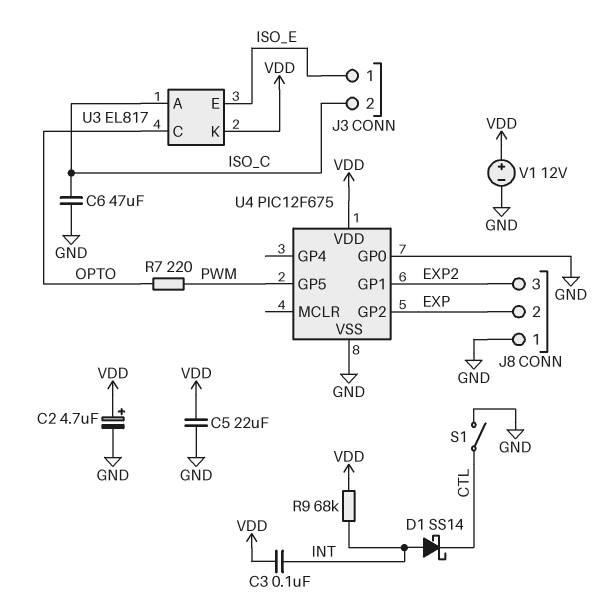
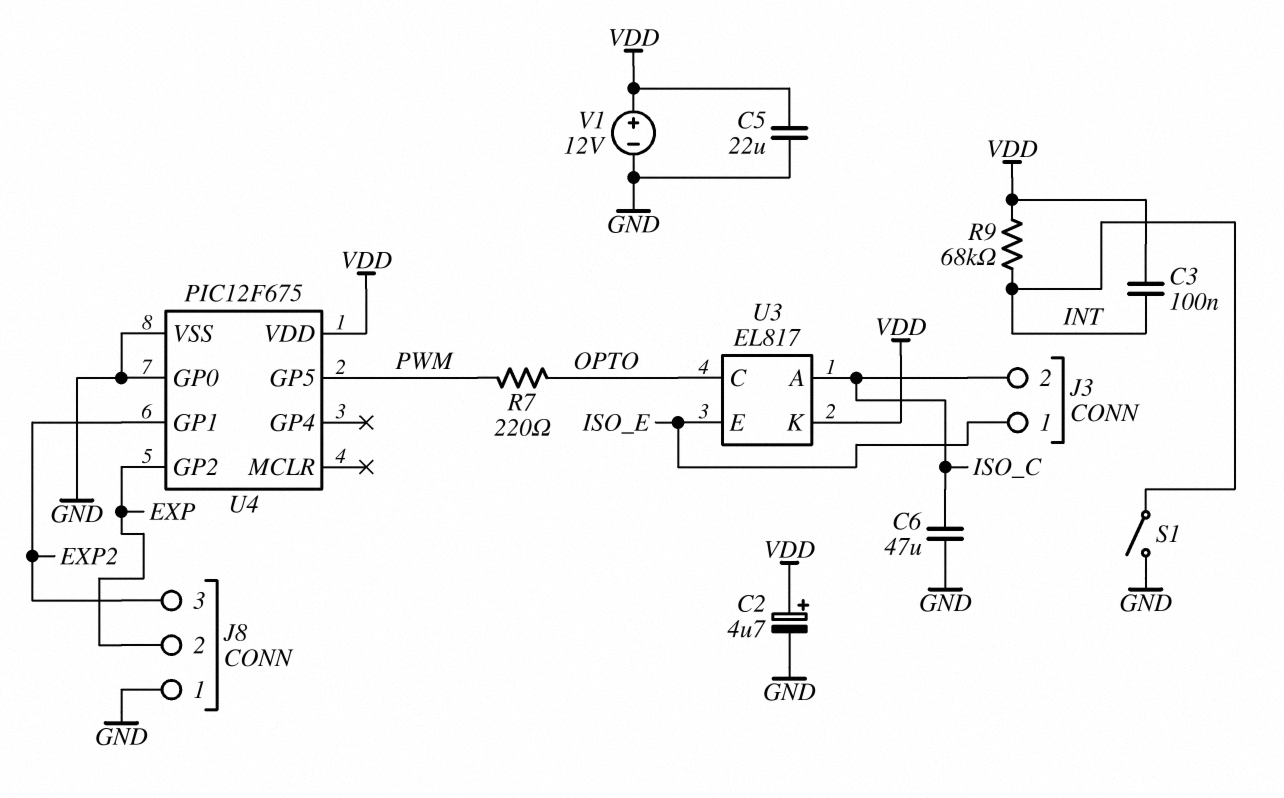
D1: schottky SS14 (A INT, K CTL) -> none
S1: switch (CTL, GND) -> switch (GND, INT)

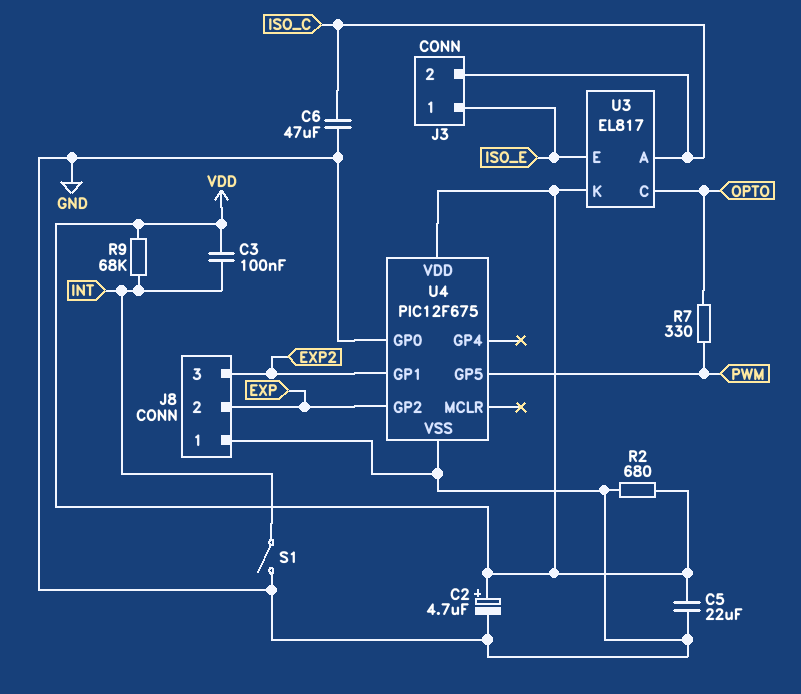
R2: none -> 680 (GND, VDD)
R7: 220 (OPTO, PWM) -> 330 (OPTO, PWM)
V1: 12V (plus VDD, minus GND) -> none

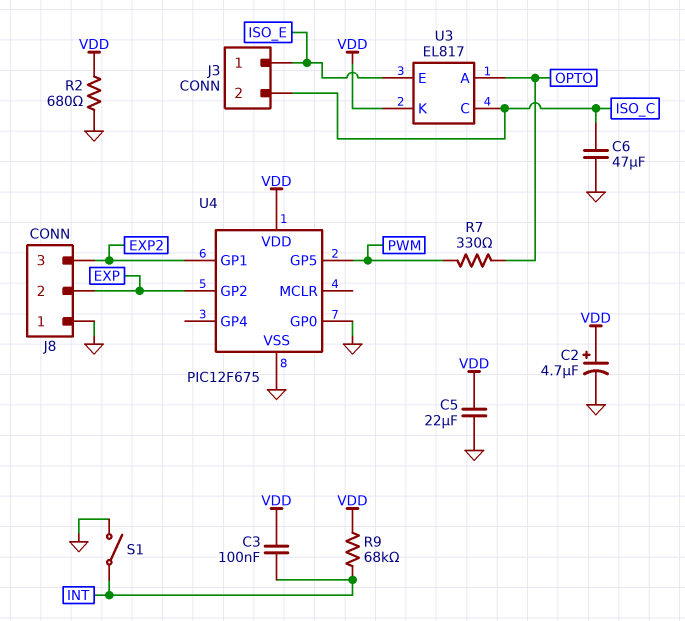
U3 pin A: ISO_C -> OPTO
U3 pin C: OPTO -> ISO_C

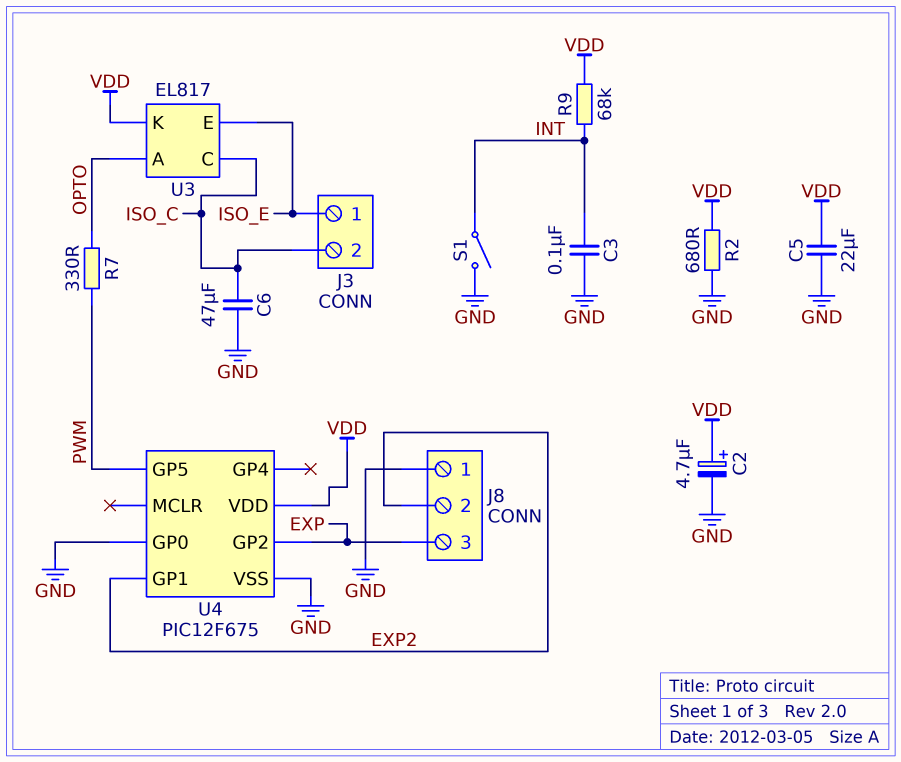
C3: 100nF (INT, VDD) -> 100nF (GND, INT)
J8 pin 2: EXP -> EXP2
J8 pin 3: EXP2 -> EXP

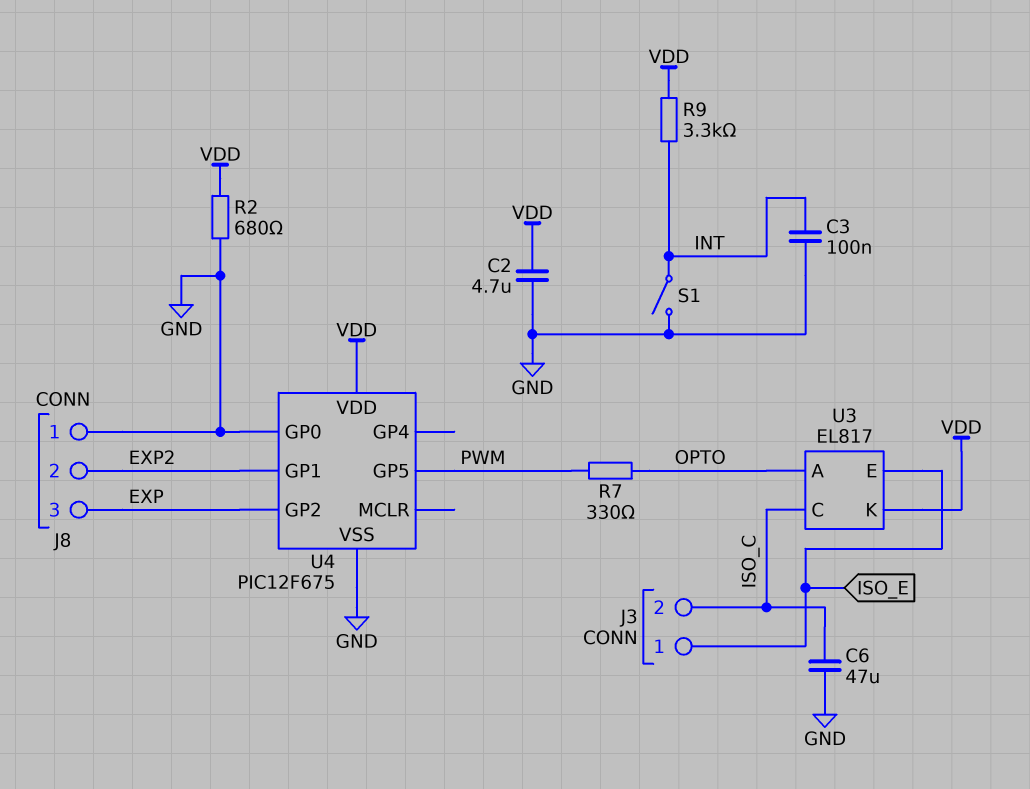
C2: 4.7uF (plus VDD, minus GND) -> 4.7uF (GND, VDD)
C5: 22uF (GND, VDD) -> none
R9: 68k (INT, VDD) -> 3.3k (INT, VDD)

